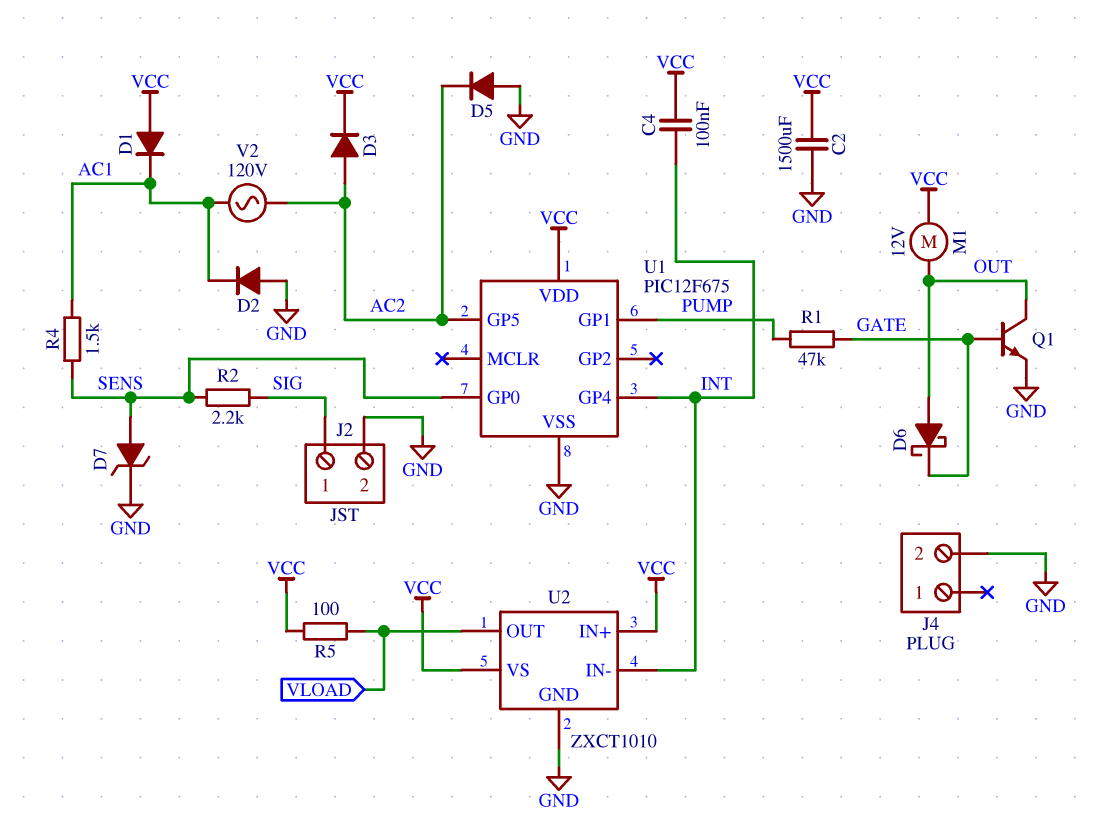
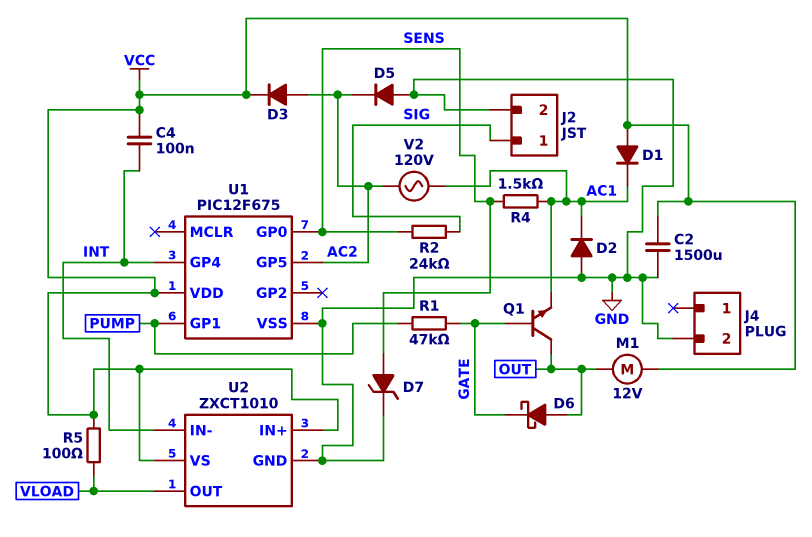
Q1: NPN (B GATE, C OUT, E GND) -> NPN (B GATE, C OUT, E AC1)
R2: 2.2k (SENS, SIG) -> 24k (SENS, SIG)

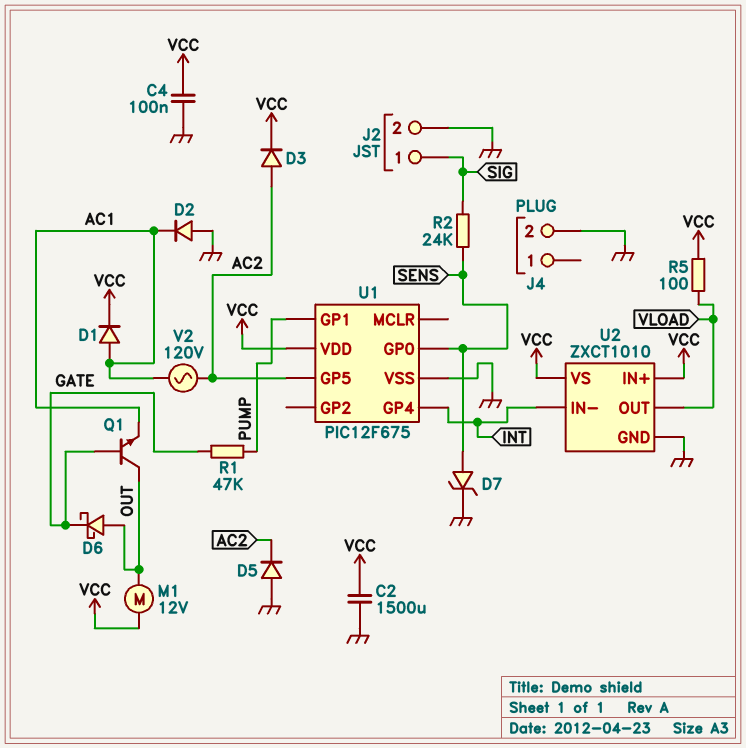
C4: 100nF (INT, VCC) -> 100nF (GND, VCC)
D1: diode (A VCC, K AC1) -> diode (A AC1, K VCC)
R4: 1.5k (AC1, SENS) -> none

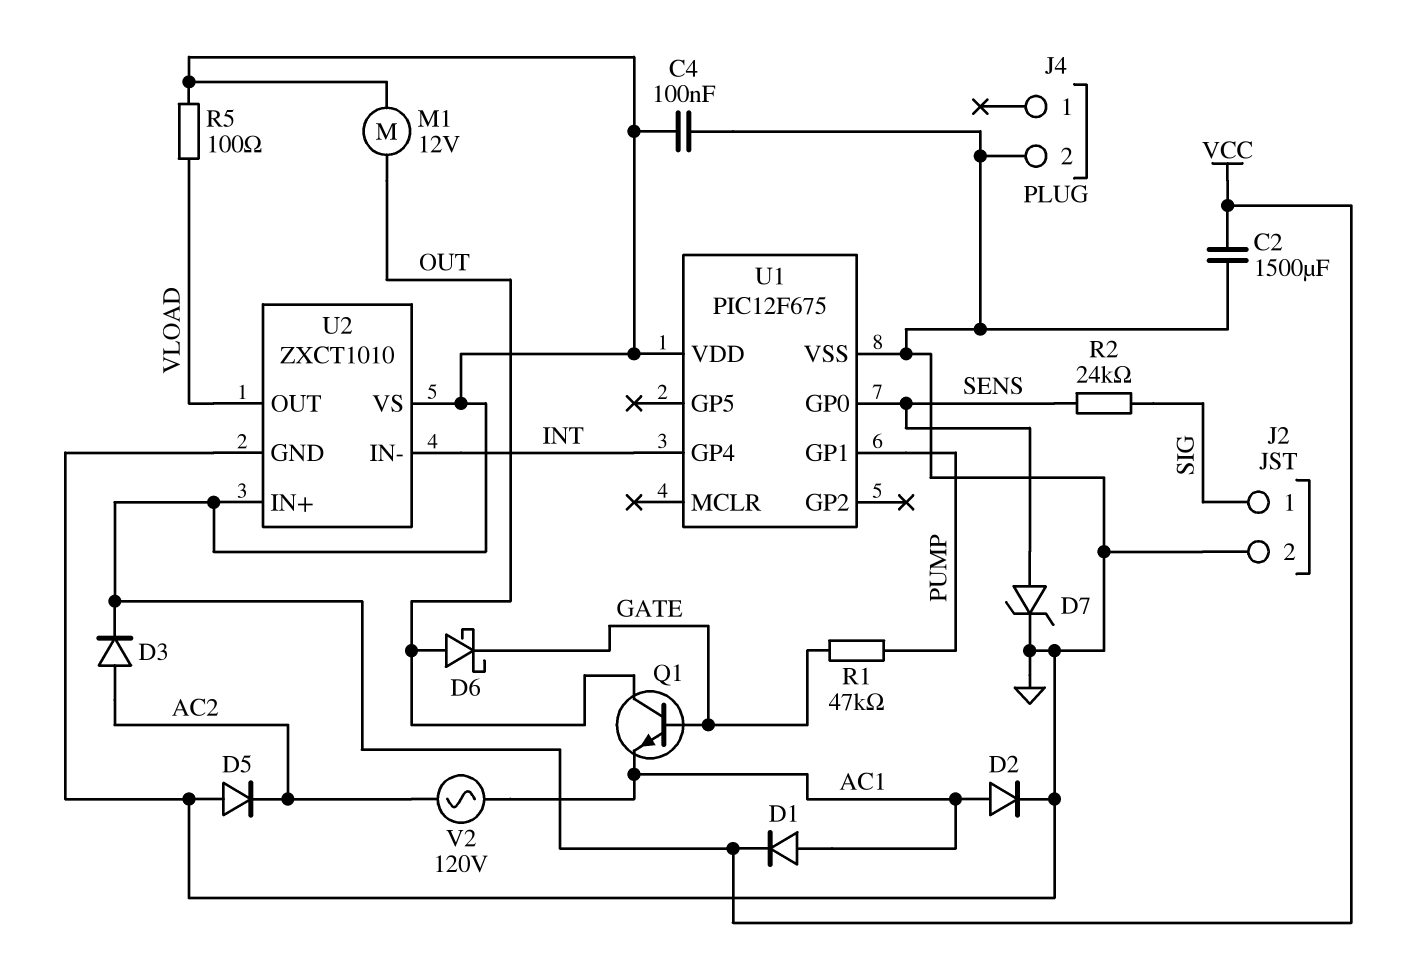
D2: diode (A GND, K AC1) -> diode (A AC1, K GND)
U1 pin GP5: AC2 -> none

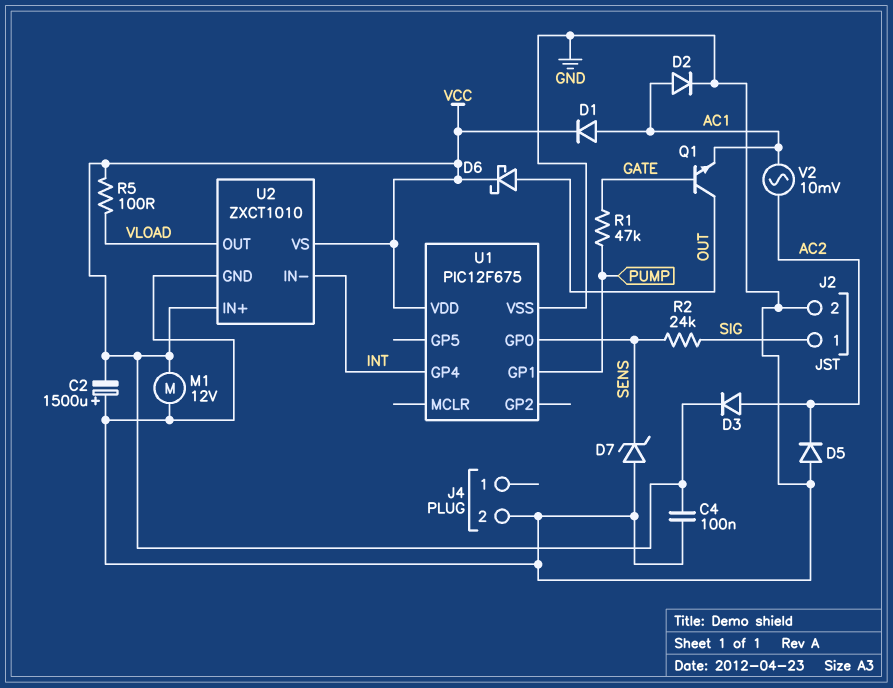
C2: 1500uF (GND, VCC) -> 1500uF (plus GND, minus VCC)
D6: schottky (A OUT, K GATE) -> schottky (A OUT, K VCC)
D7: zener (A SENS, K GND) -> zener (A GND, K SENS)
M1: motor 12V (OUT, VCC) -> motor 12V (GND, VCC)
V2: AC 120V (AC1, AC2) -> AC 10mV (AC1, AC2)

